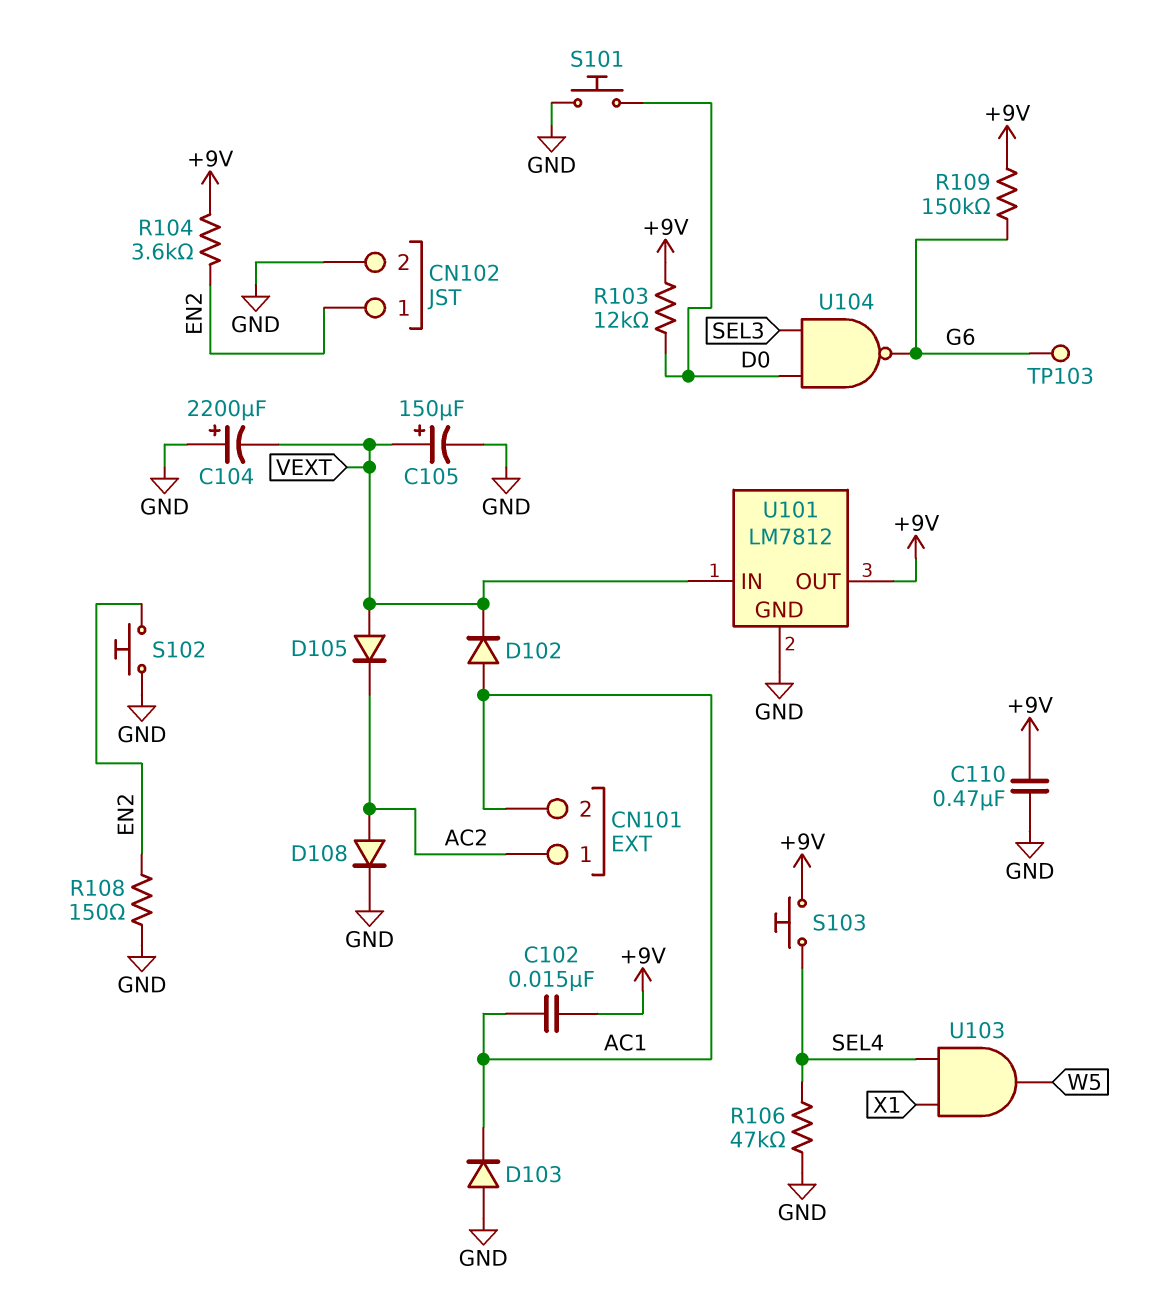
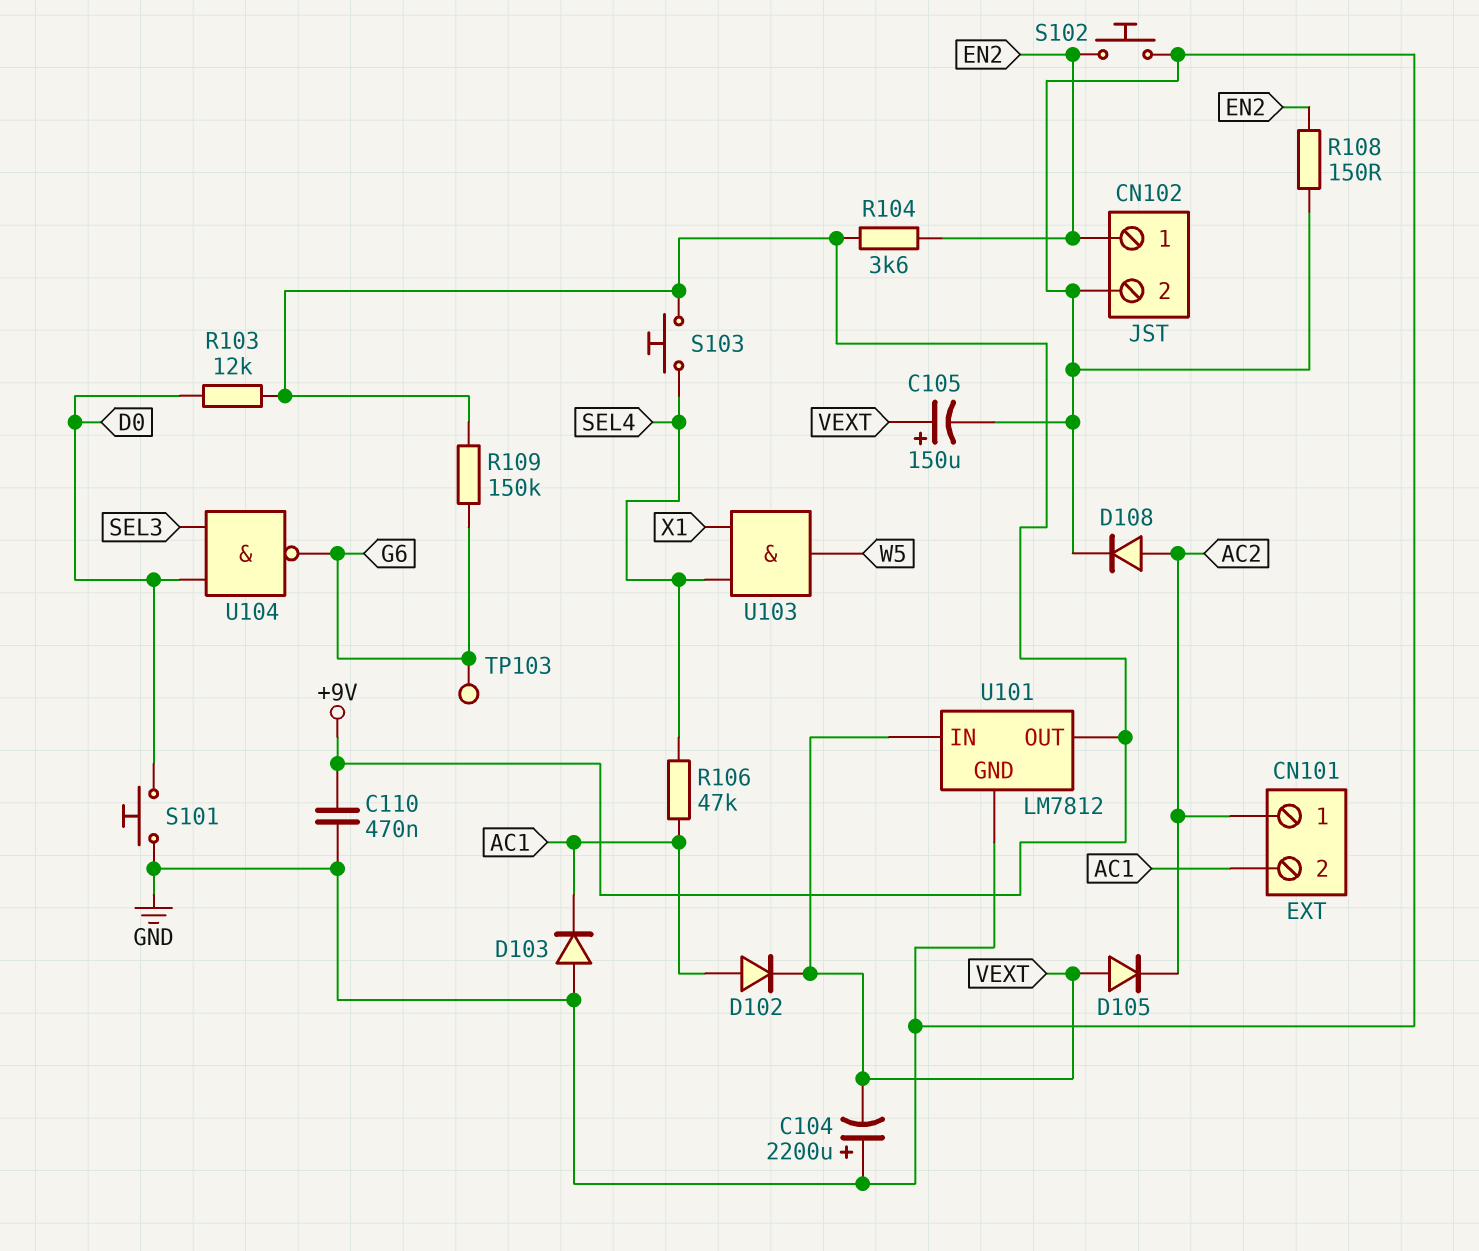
C102: 15nF (+9V, AC1) -> none
R106: 47k (GND, SEL4) -> 47k (AC1, SEL4)

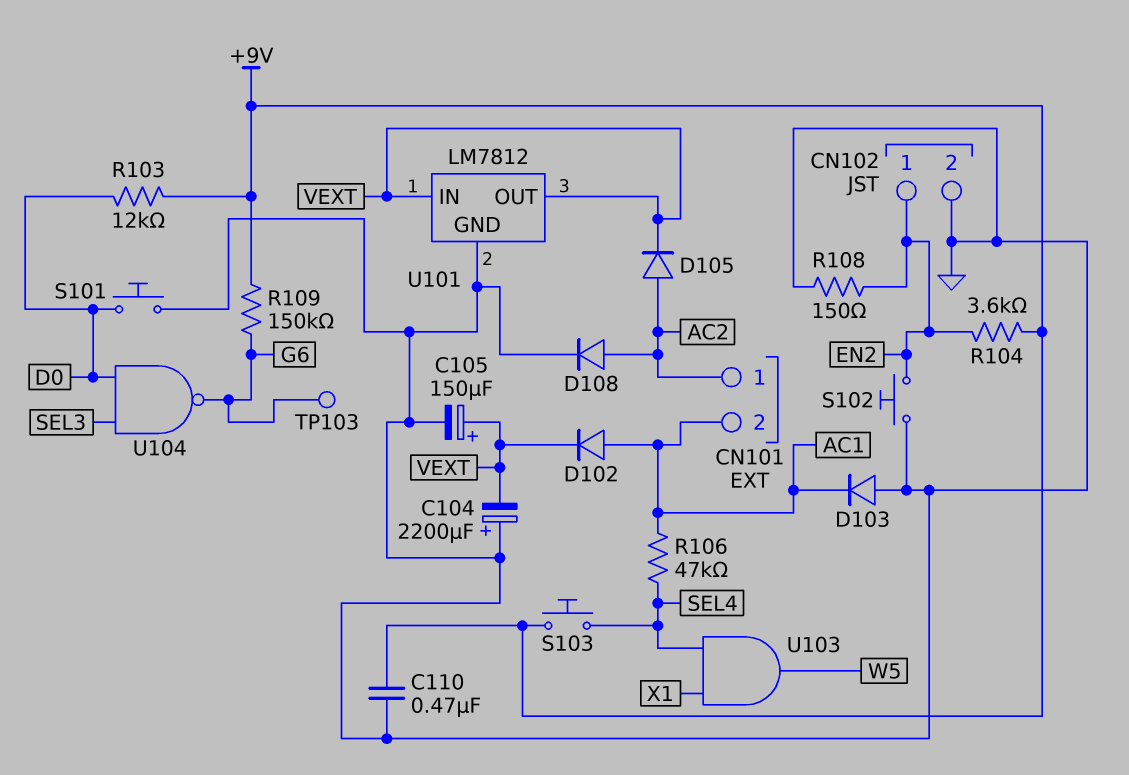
D105: diode (A VEXT, K AC2) -> diode (A AC2, K VEXT)
U101 pin OUT: +9V -> VEXT

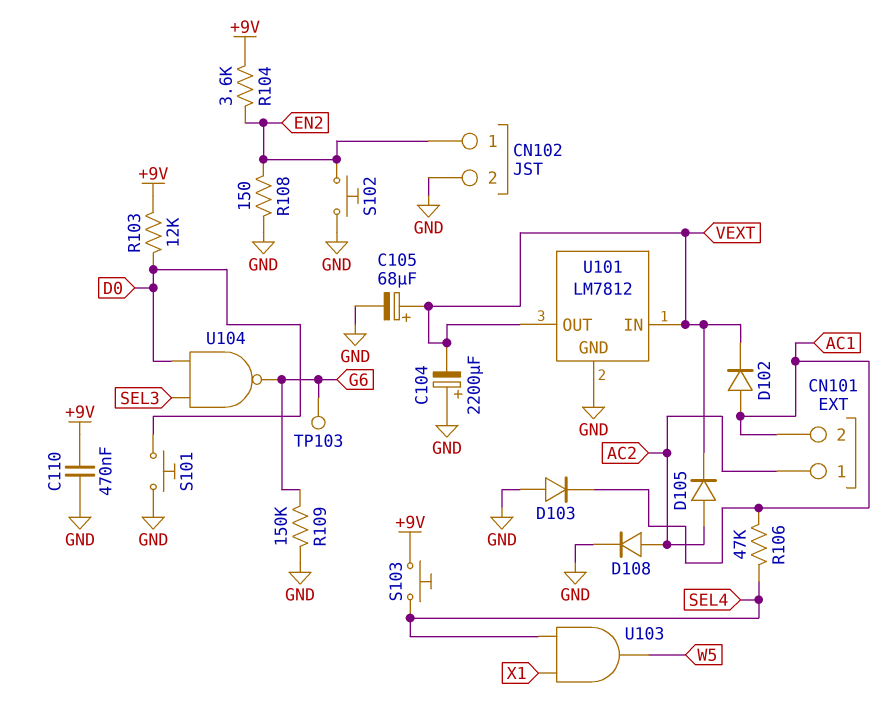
C105: 150uF (plus VEXT, minus GND) -> 68uF (plus VEXT, minus GND)
R109: 150k (+9V, G6) -> 150k (G6, GND)

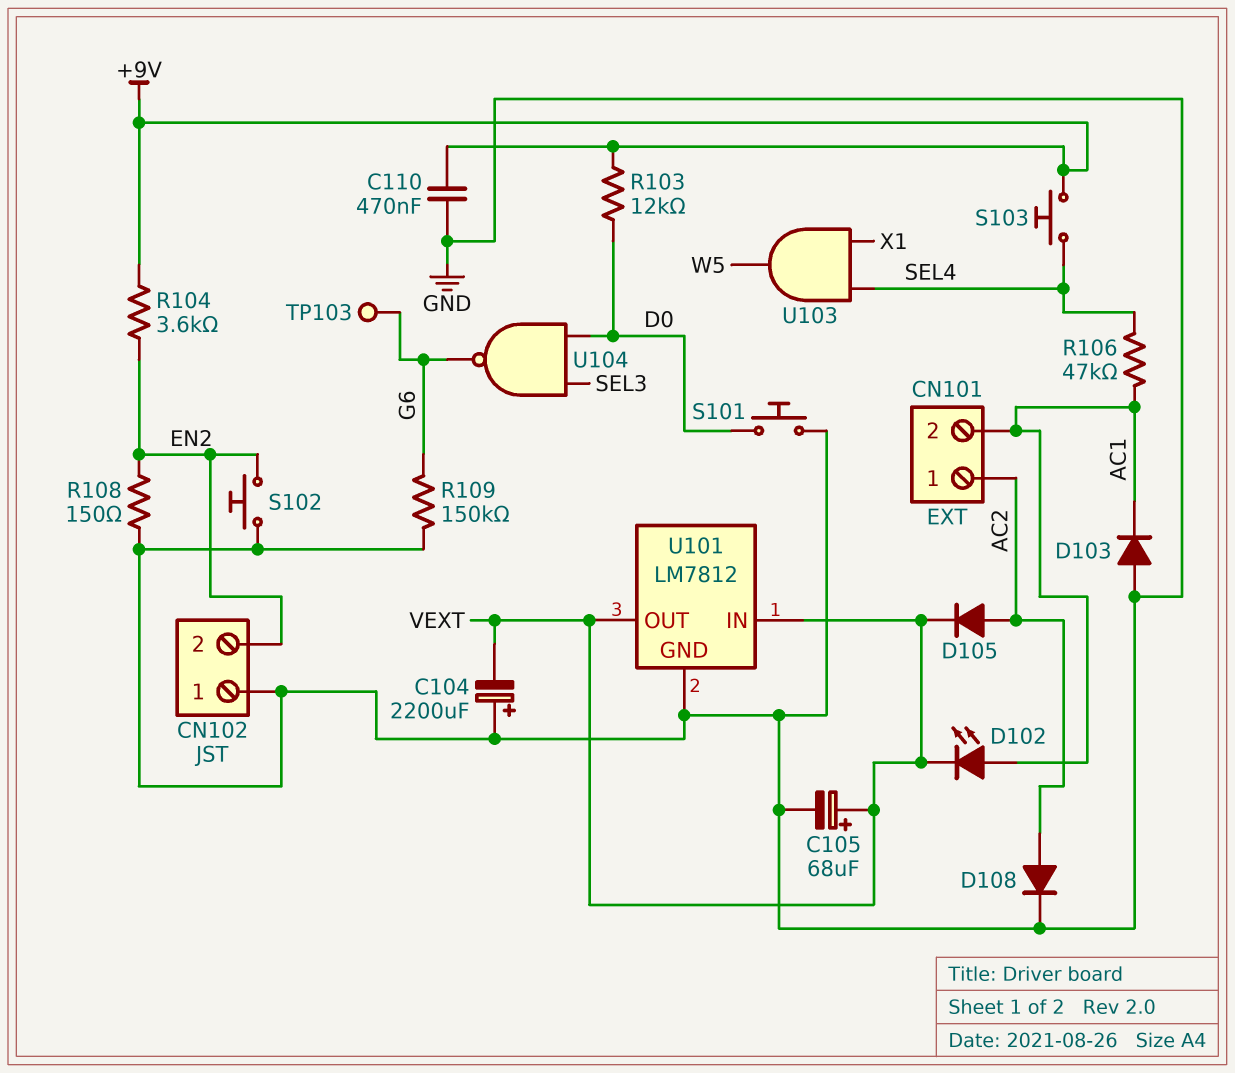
CN102 pin 1: EN2 -> GND
CN102 pin 2: GND -> EN2
D102: diode (A AC1, K VEXT) -> LED (A AC1, K VEXT)

